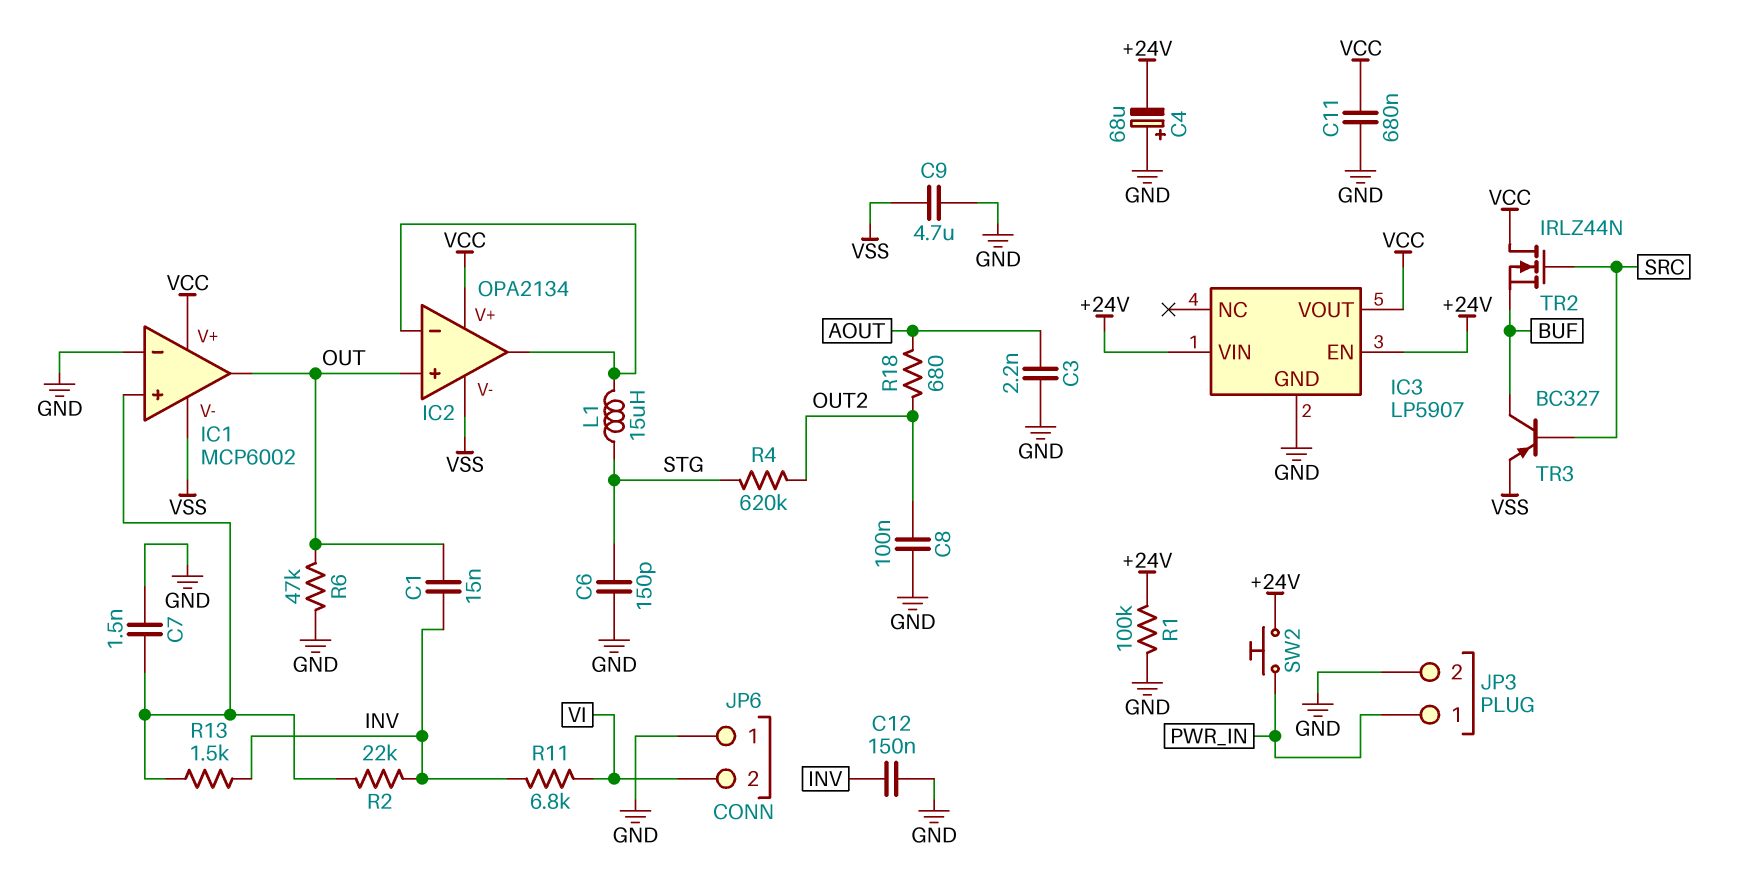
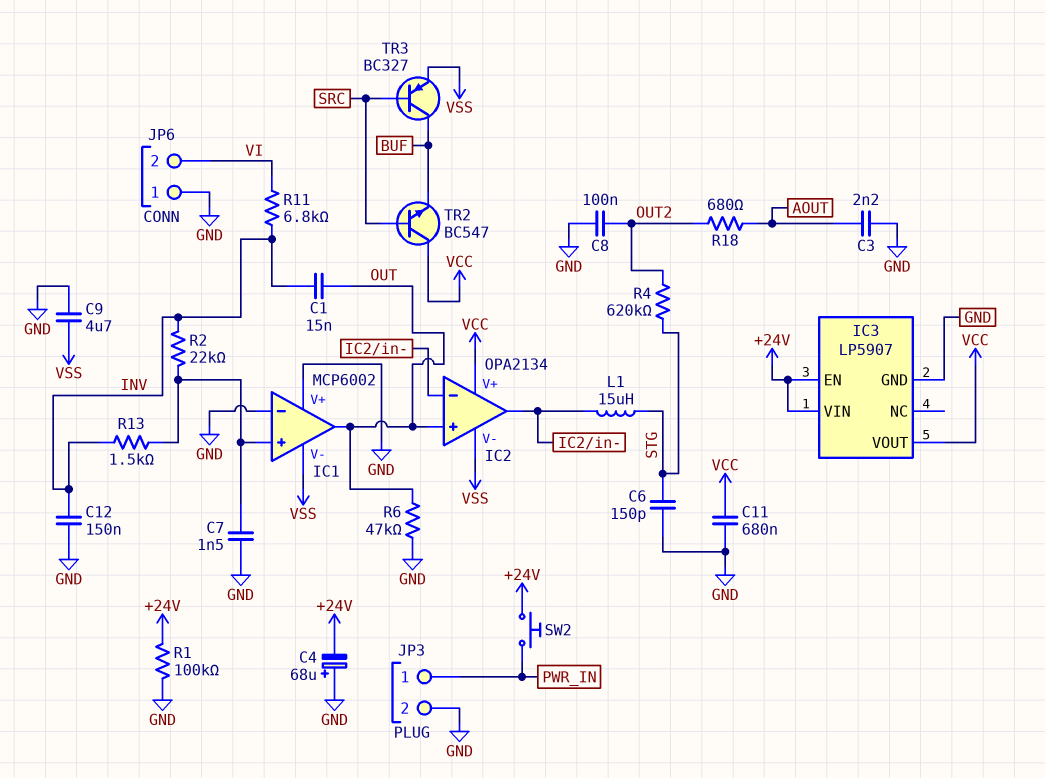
IC1 pin V+: VCC -> GND
TR2: NMOS IRLZ44N (G SRC, D VCC, S BUF) -> NPN BC547 (B SRC, C VCC, E BUF)

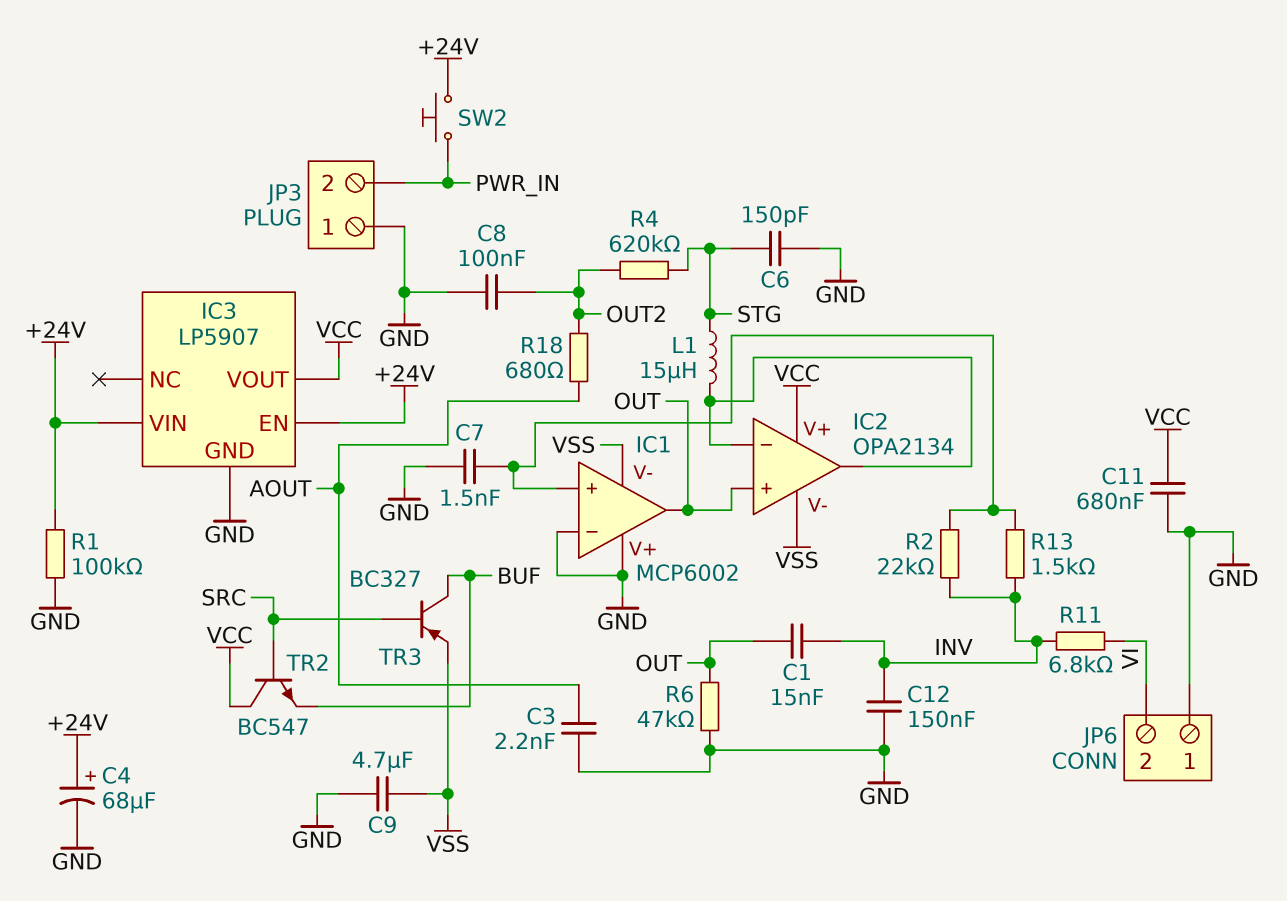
C4: 68uF (plus GND, minus +24V) -> 68uF (plus +24V, minus GND)
JP3 pin 1: PWR_IN -> GND
JP3 pin 2: GND -> PWR_IN

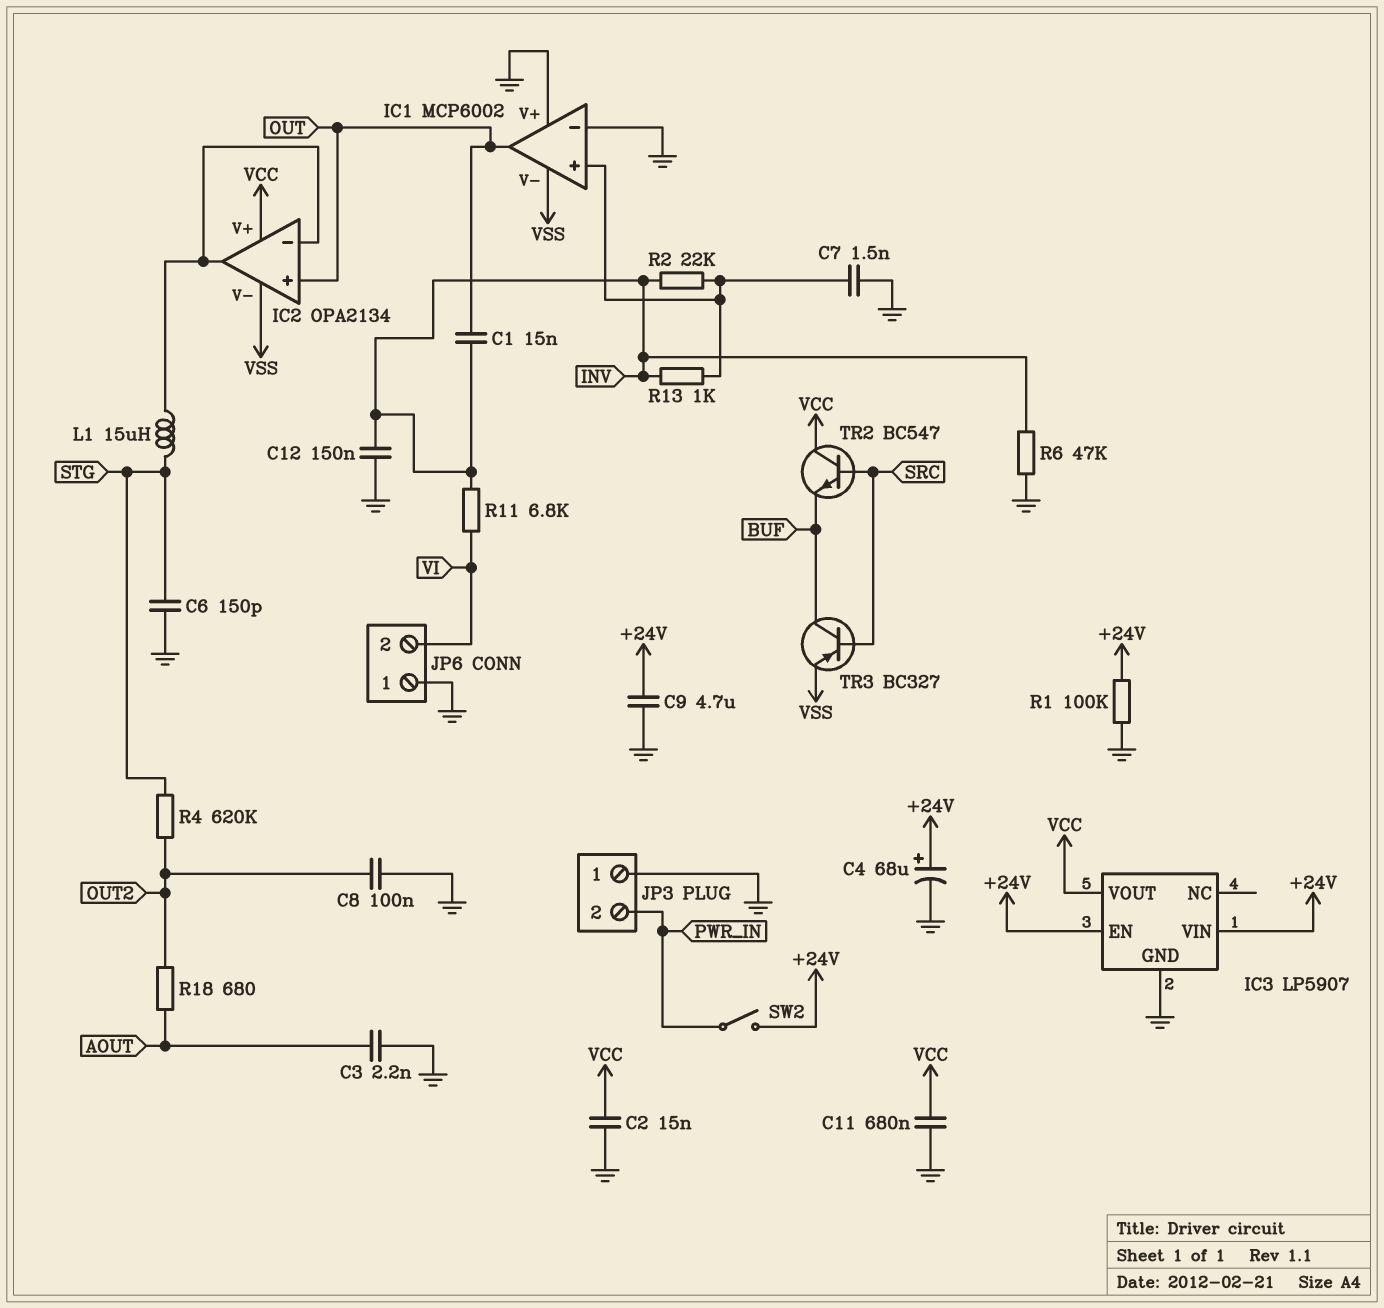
C2: none -> 15nF (GND, VCC)
C9: 4.7uF (GND, VSS) -> 4.7uF (+24V, GND)
R6: 47k (GND, OUT) -> 47k (GND, INV)
R13: 1.5k (IC1/in+, INV) -> 1k (IC1/in+, INV)
SW2: button (+24V, PWR_IN) -> switch (+24V, PWR_IN)

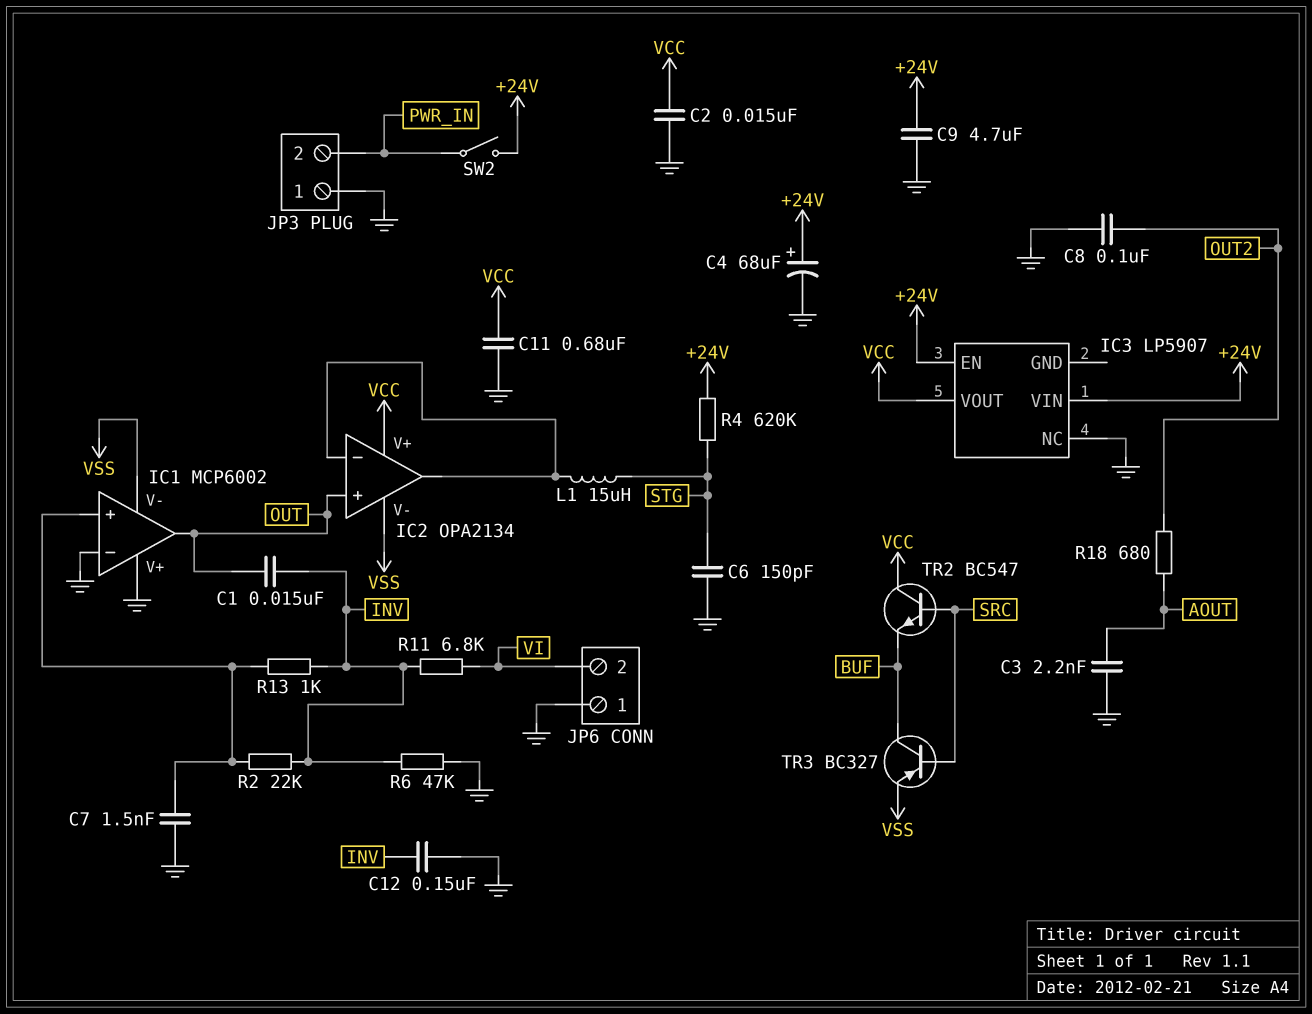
IC3 pin GND: GND -> none
IC3 pin NC: none -> GND
R1: 100k (+24V, GND) -> none
R4: 620k (OUT2, STG) -> 620k (+24V, STG)

